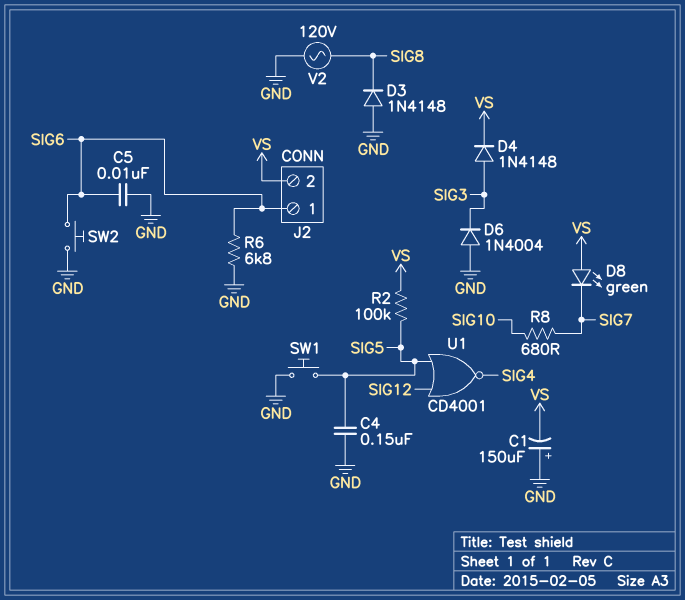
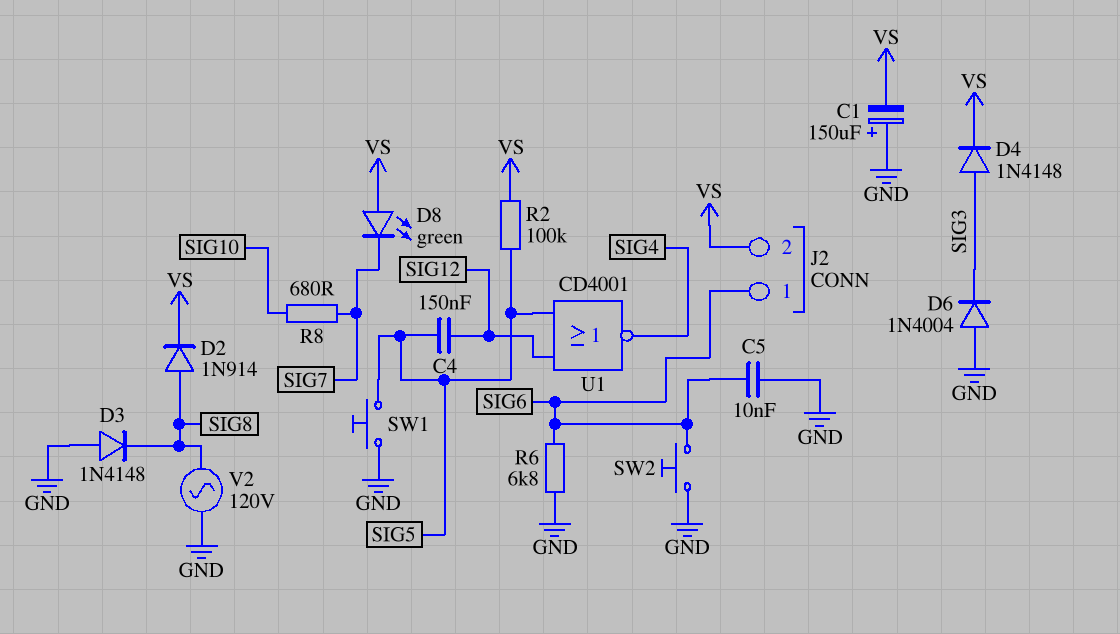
C4: 150nF (GND, SIG5) -> 150nF (SIG5, SIG12)
D2: none -> diode 1N914 (A SIG8, K VS)

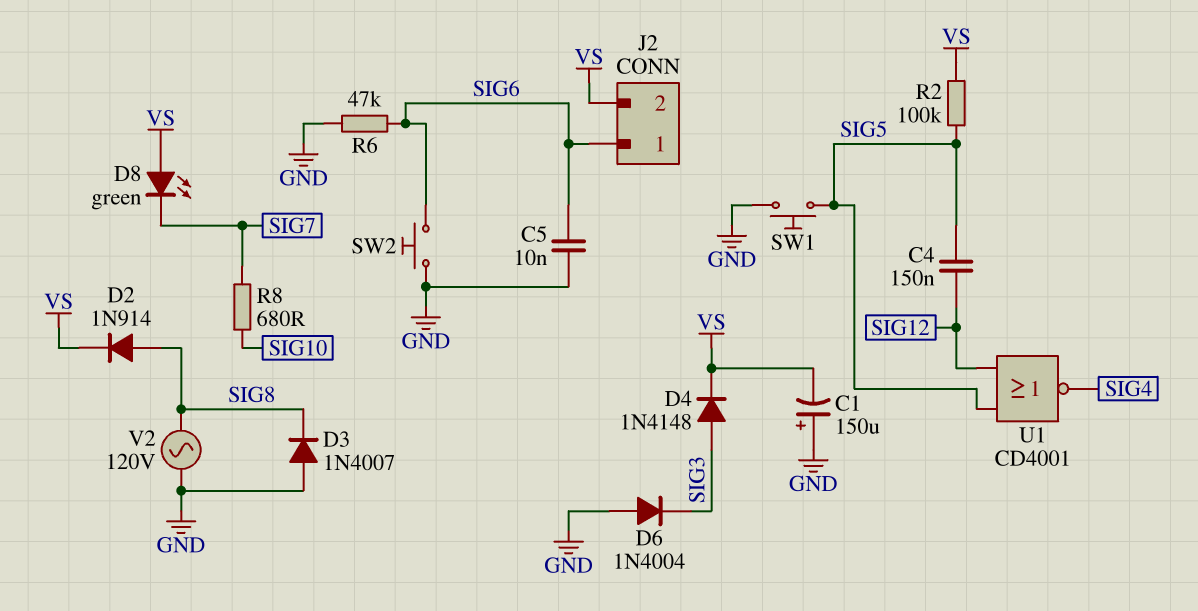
D3: diode 1N4148 (A GND, K SIG8) -> diode 1N4007 (A GND, K SIG8)
R6: 6.8k (GND, SIG6) -> 47k (GND, SIG6)

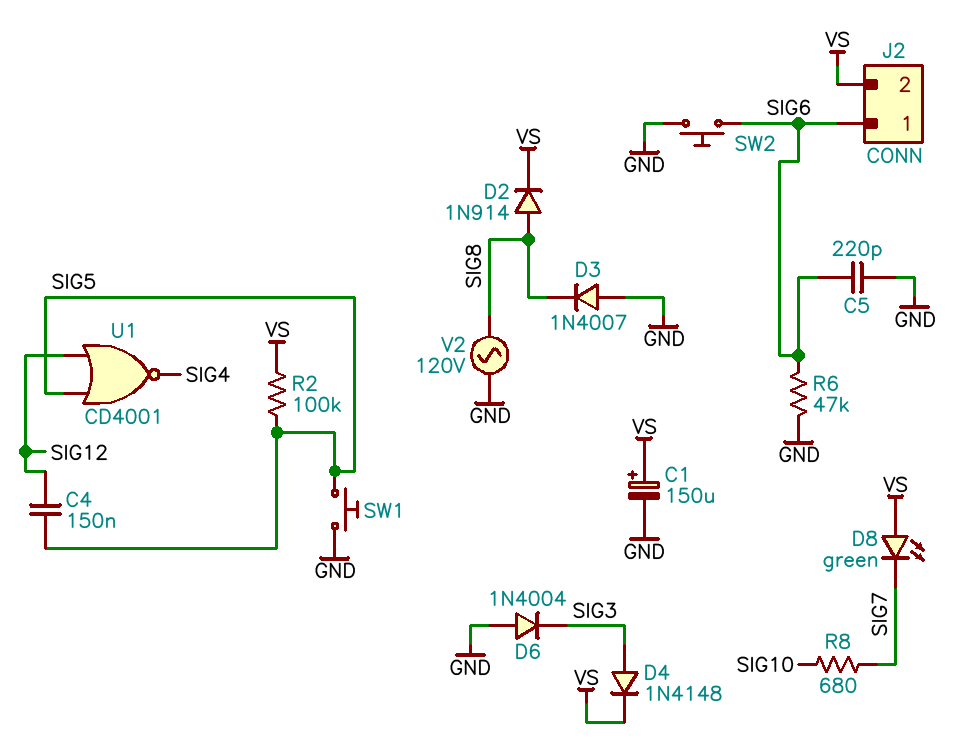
C1: 150uF (plus GND, minus VS) -> 150uF (plus VS, minus GND)
C5: 10nF (GND, SIG6) -> 220pF (GND, SIG6)

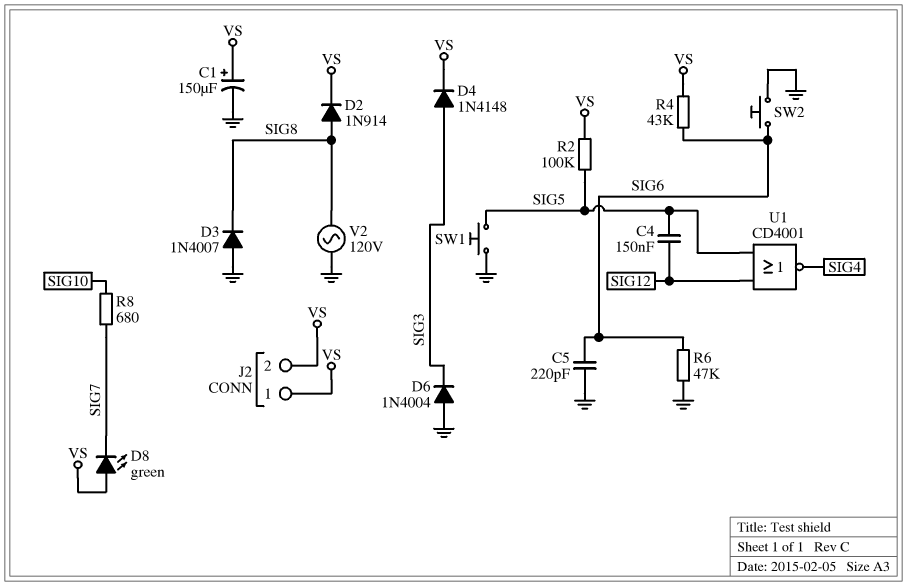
J2 pin 1: SIG6 -> VS
R4: none -> 43k (SIG6, VS)

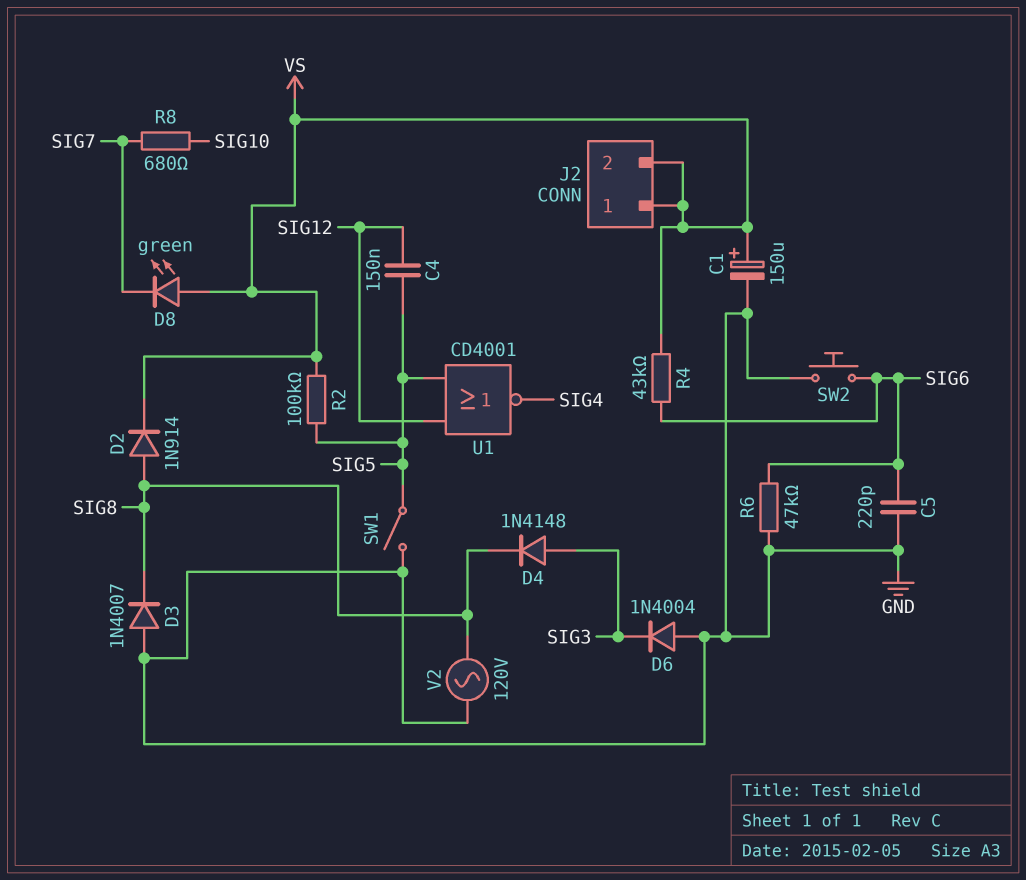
D4: diode 1N4148 (A SIG3, K VS) -> diode 1N4148 (A SIG3, K SIG8)
SW1: button (GND, SIG5) -> switch (GND, SIG5)

